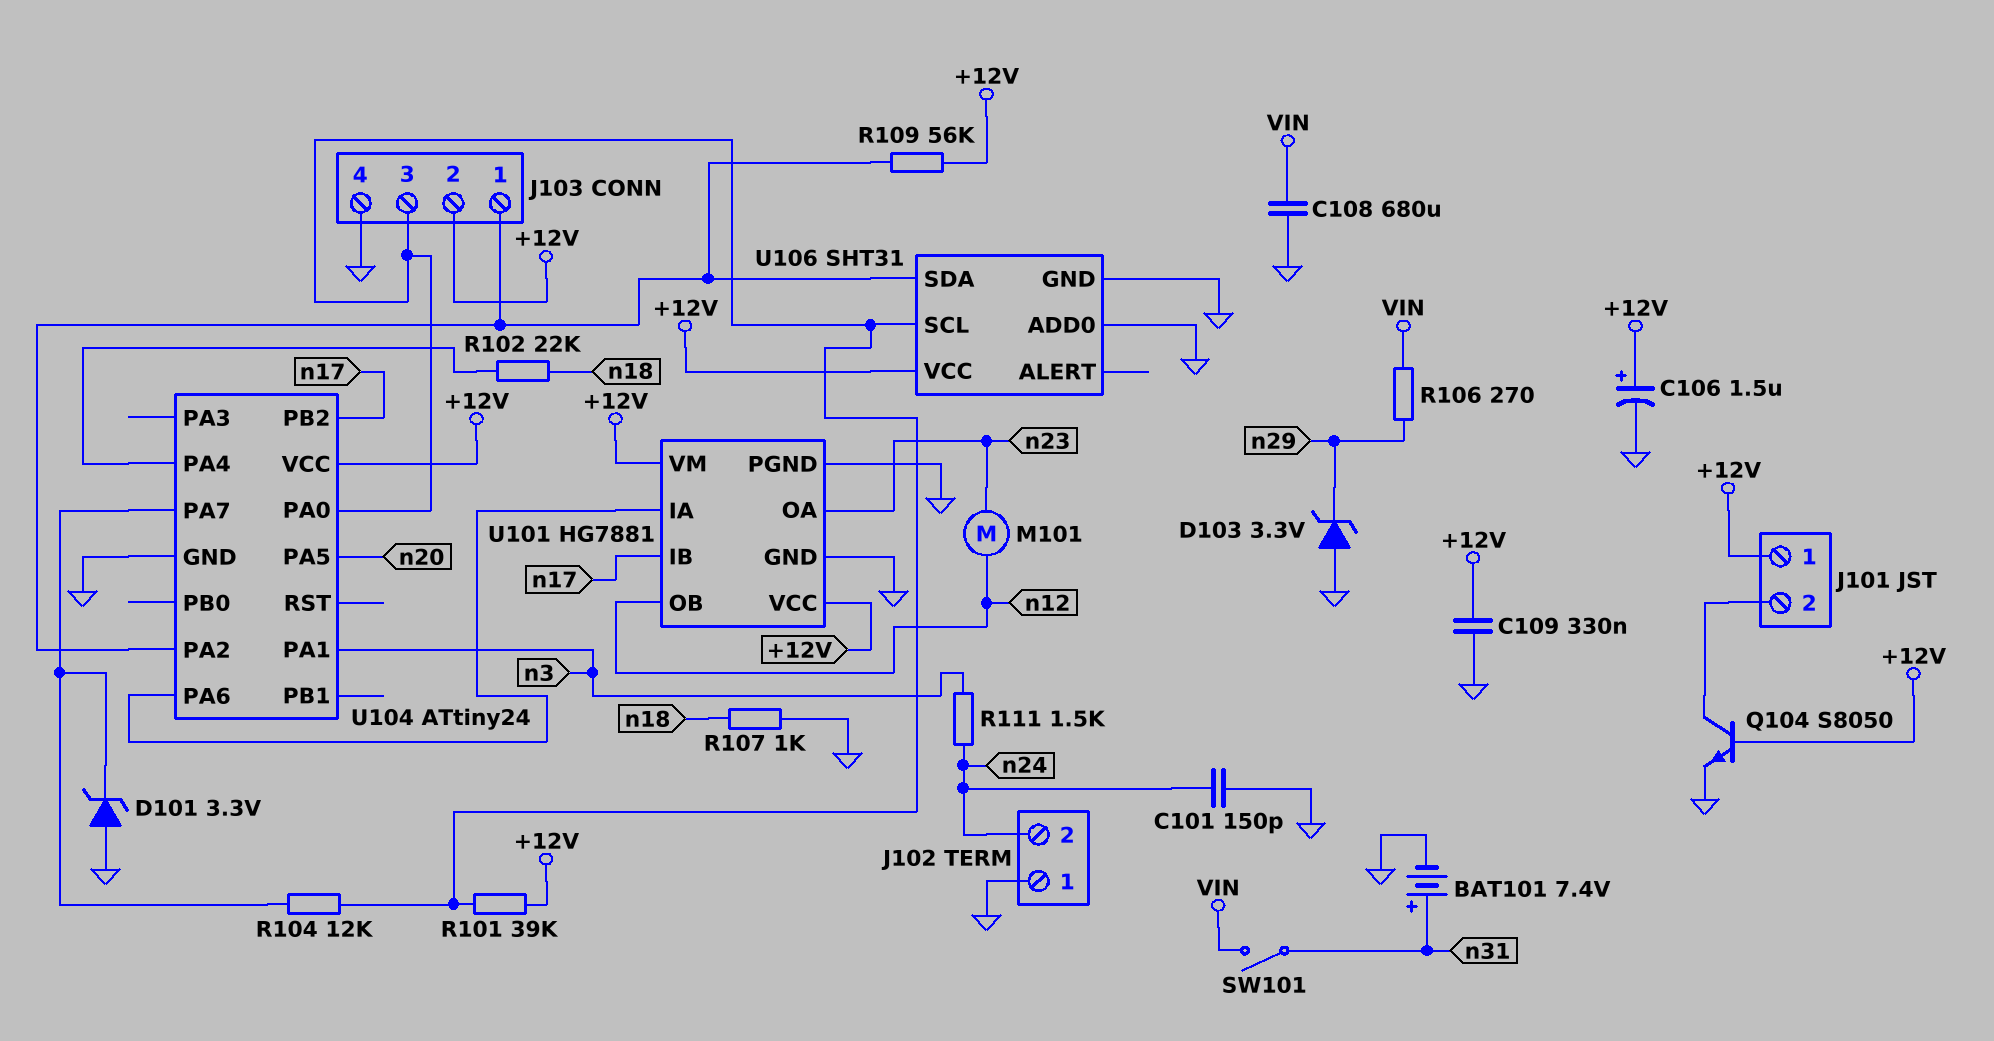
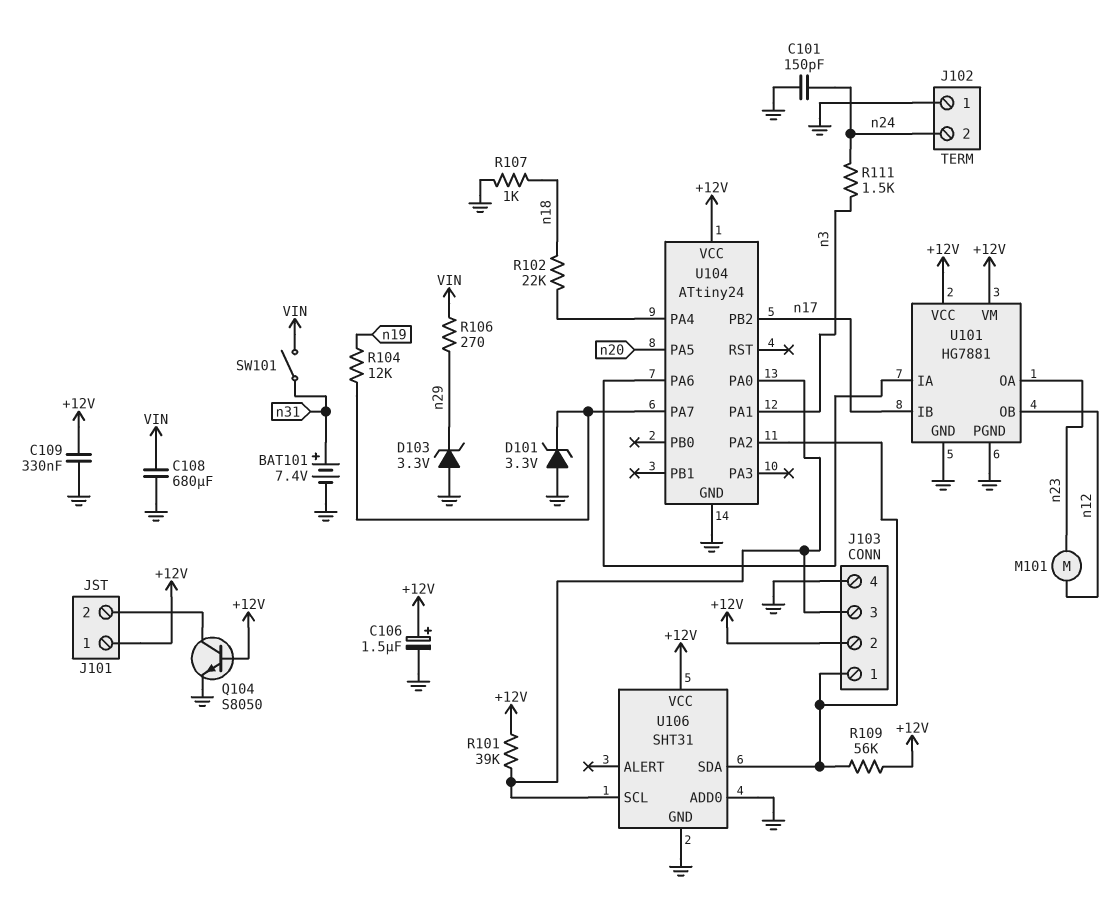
R104: 12k (J103/3, U104/PA7) -> 12k (U104/PA7, n19)

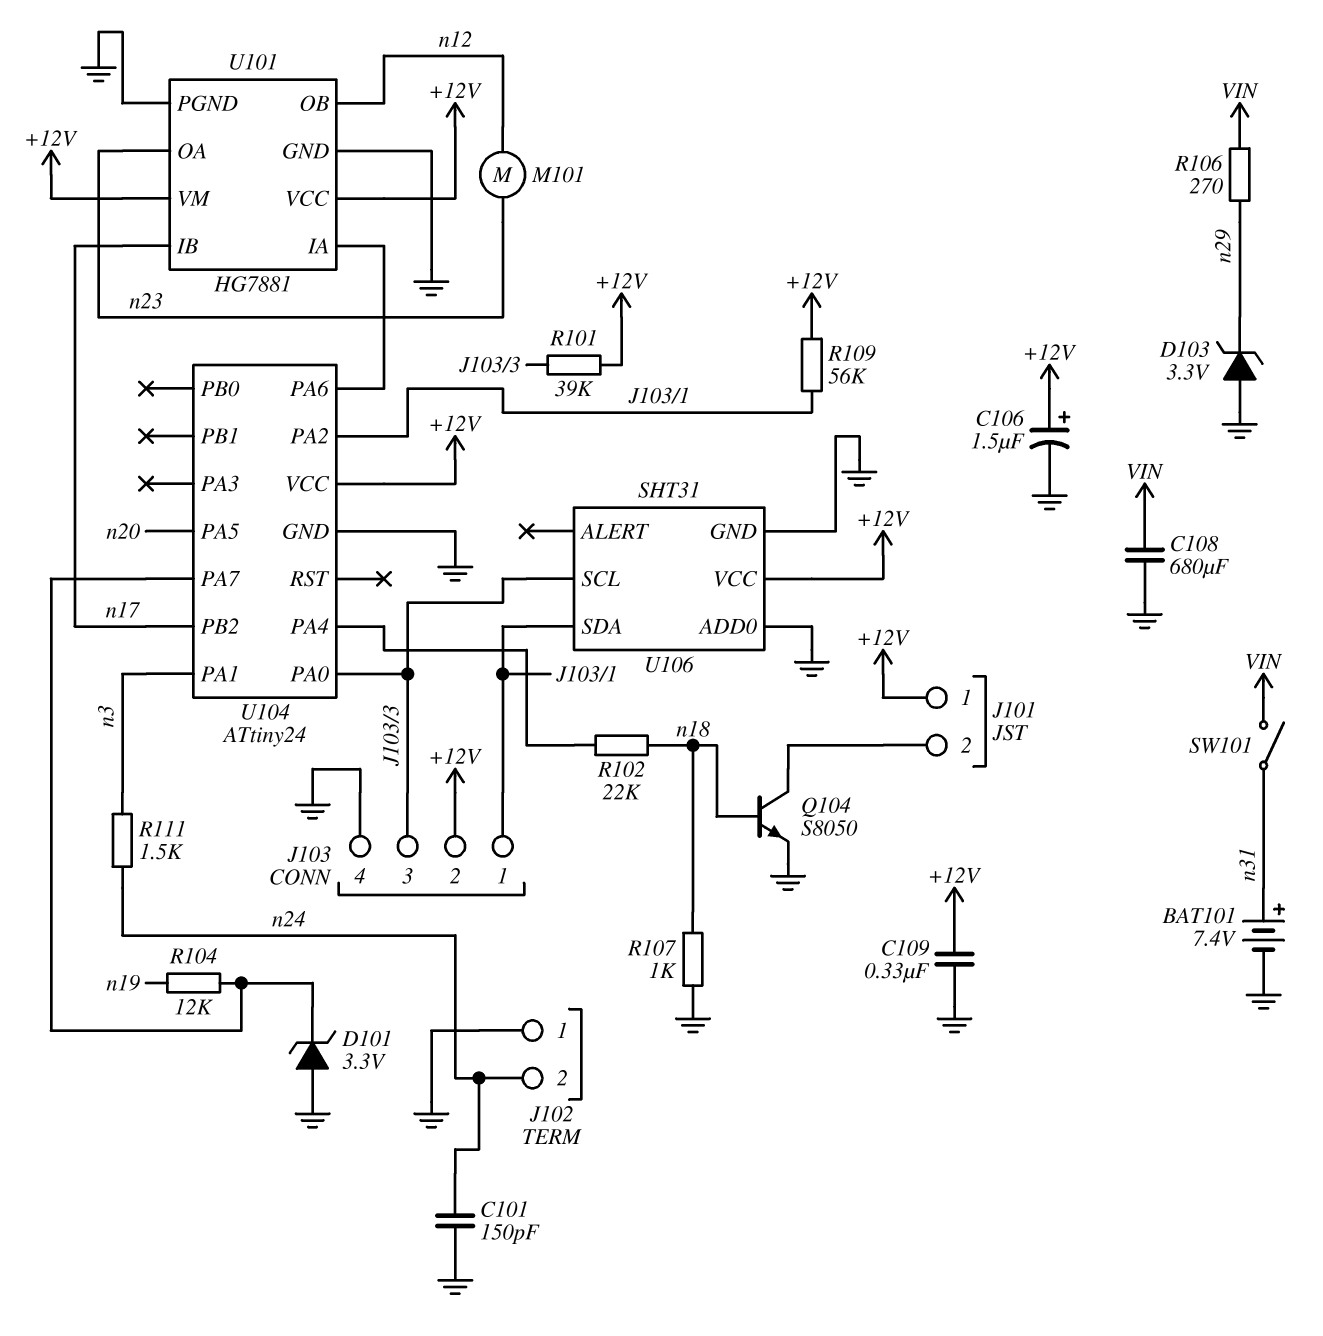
Q104: NPN S8050 (B +12V, C J101/2, E GND) -> NPN S8050 (B n18, C J101/2, E GND)

